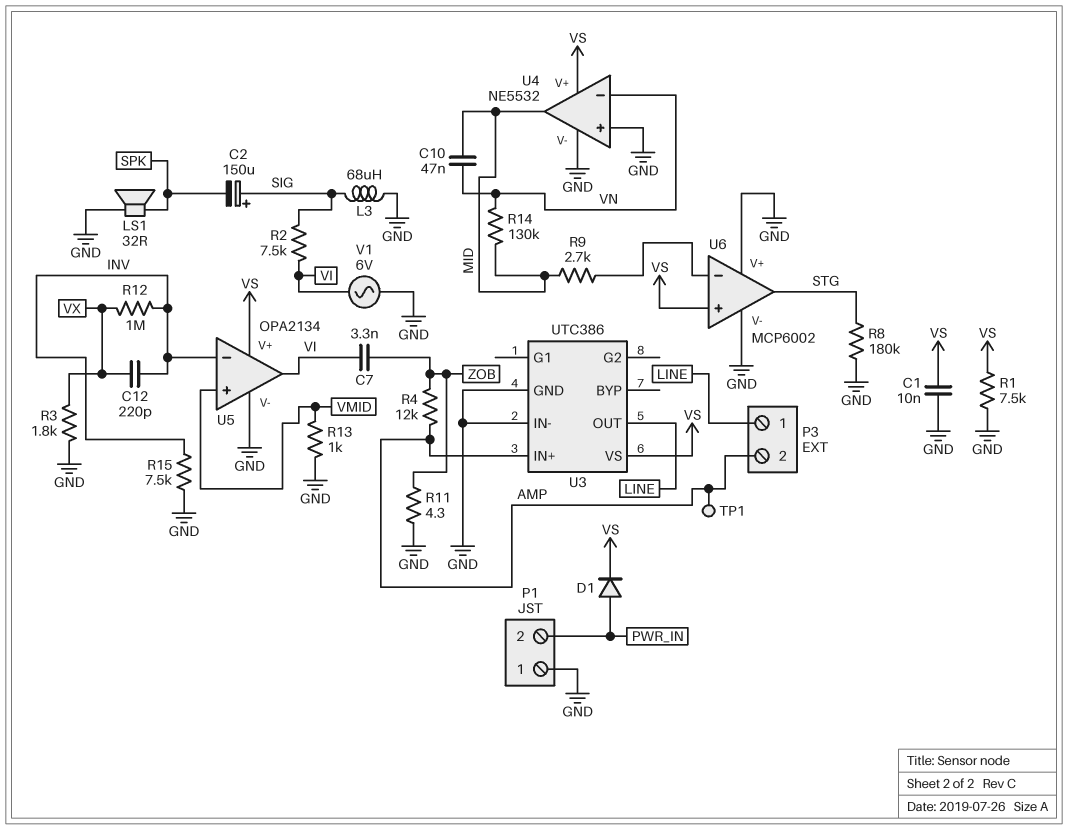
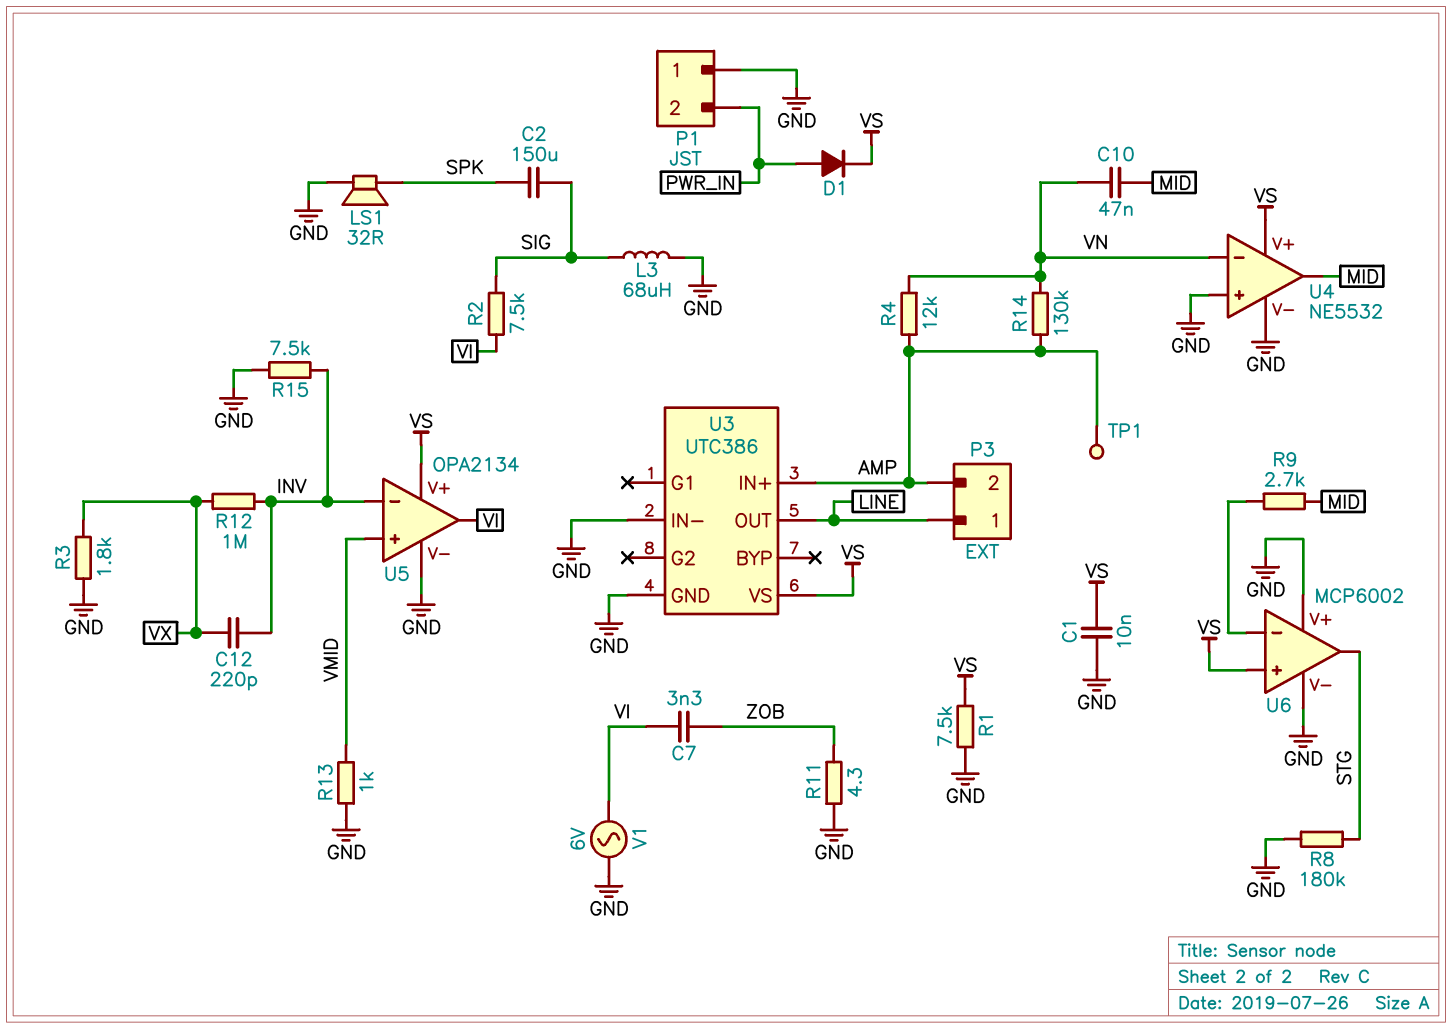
C2: 150uF (plus SIG, minus SPK) -> 150uF (SIG, SPK)
R4: 12k (AMP, ZOB) -> 12k (AMP, VN)
R14: 130k (MID, VN) -> 130k (AMP, VN)

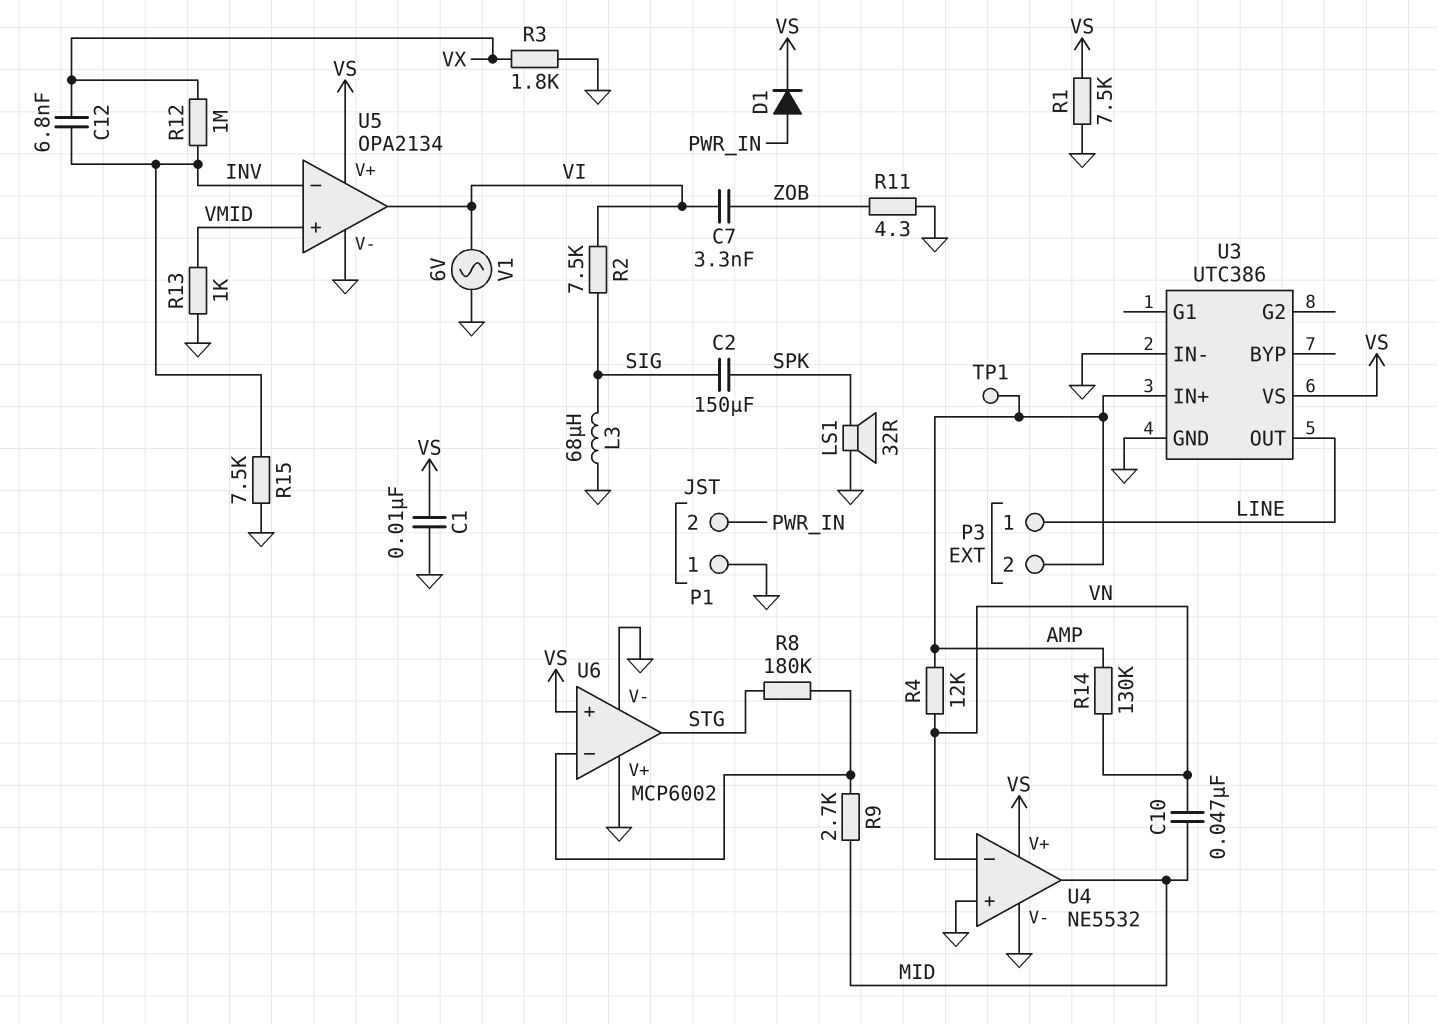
C12: 220pF (INV, VX) -> 6.8nF (INV, VX)
R8: 180k (GND, STG) -> 180k (STG, U6/in-)

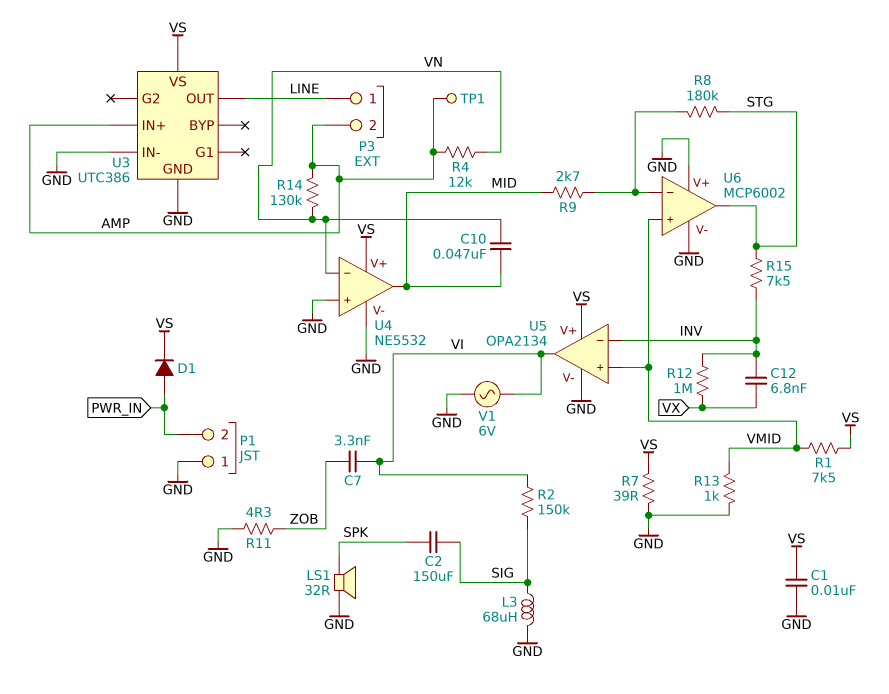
R1: 7.5k (GND, VS) -> 7.5k (VMID, VS)
R2: 7.5k (SIG, VI) -> 150k (SIG, VI)
R3: 1.8k (GND, VX) -> none
R7: none -> 39 (GND, VS)
R15: 7.5k (GND, INV) -> 7.5k (INV, STG)
U6 pin in+: VS -> VMID

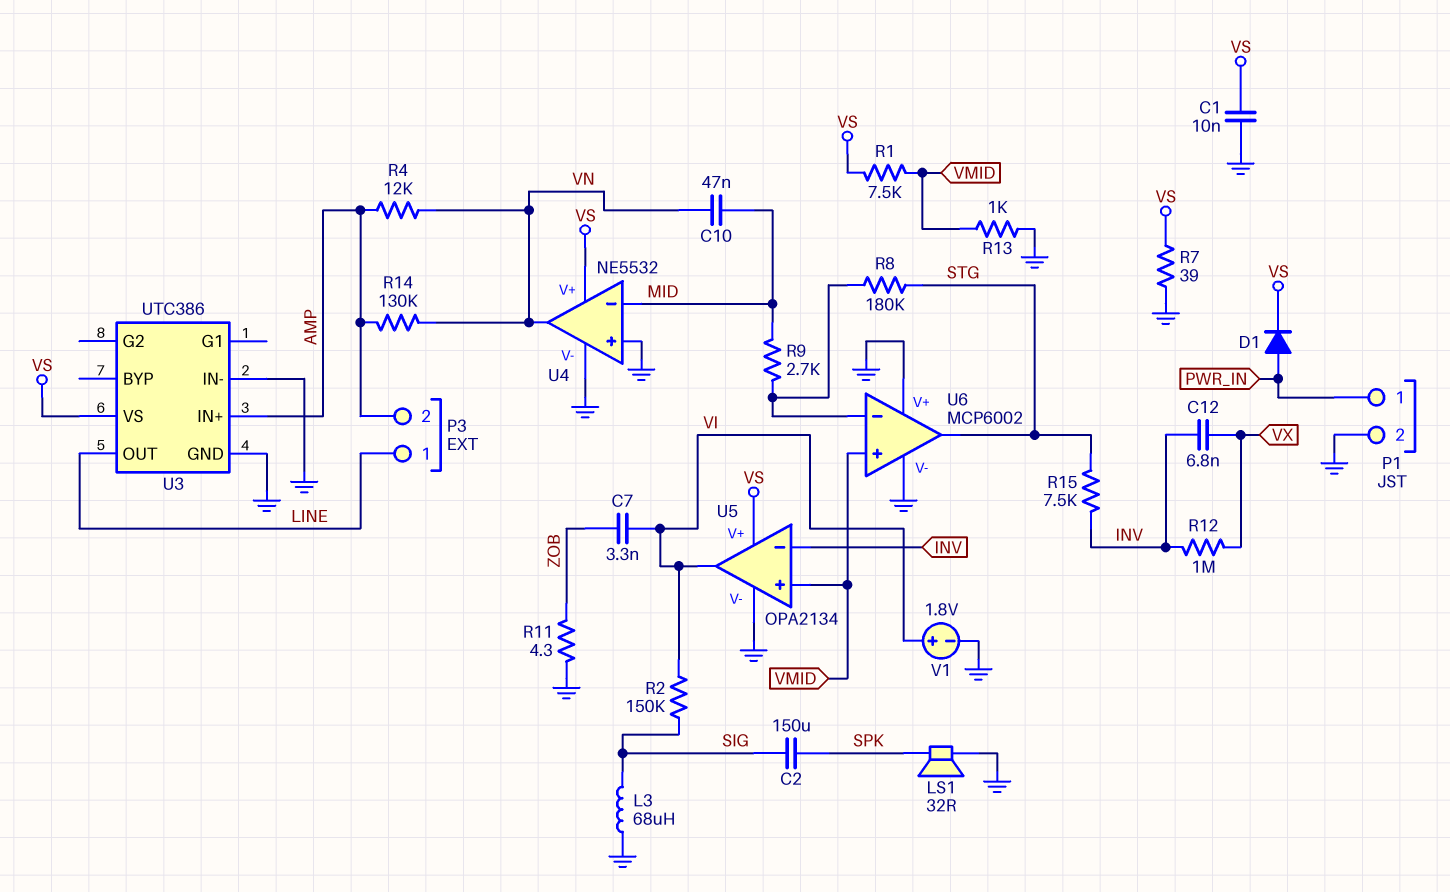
P1 pin 1: GND -> PWR_IN
P1 pin 2: PWR_IN -> GND
TP1: test point (AMP) -> none
U4 pin in-: VN -> MID
U4 pin out: MID -> VN
V1: AC 6V (GND, VI) -> 1.8V (plus VI, minus GND)

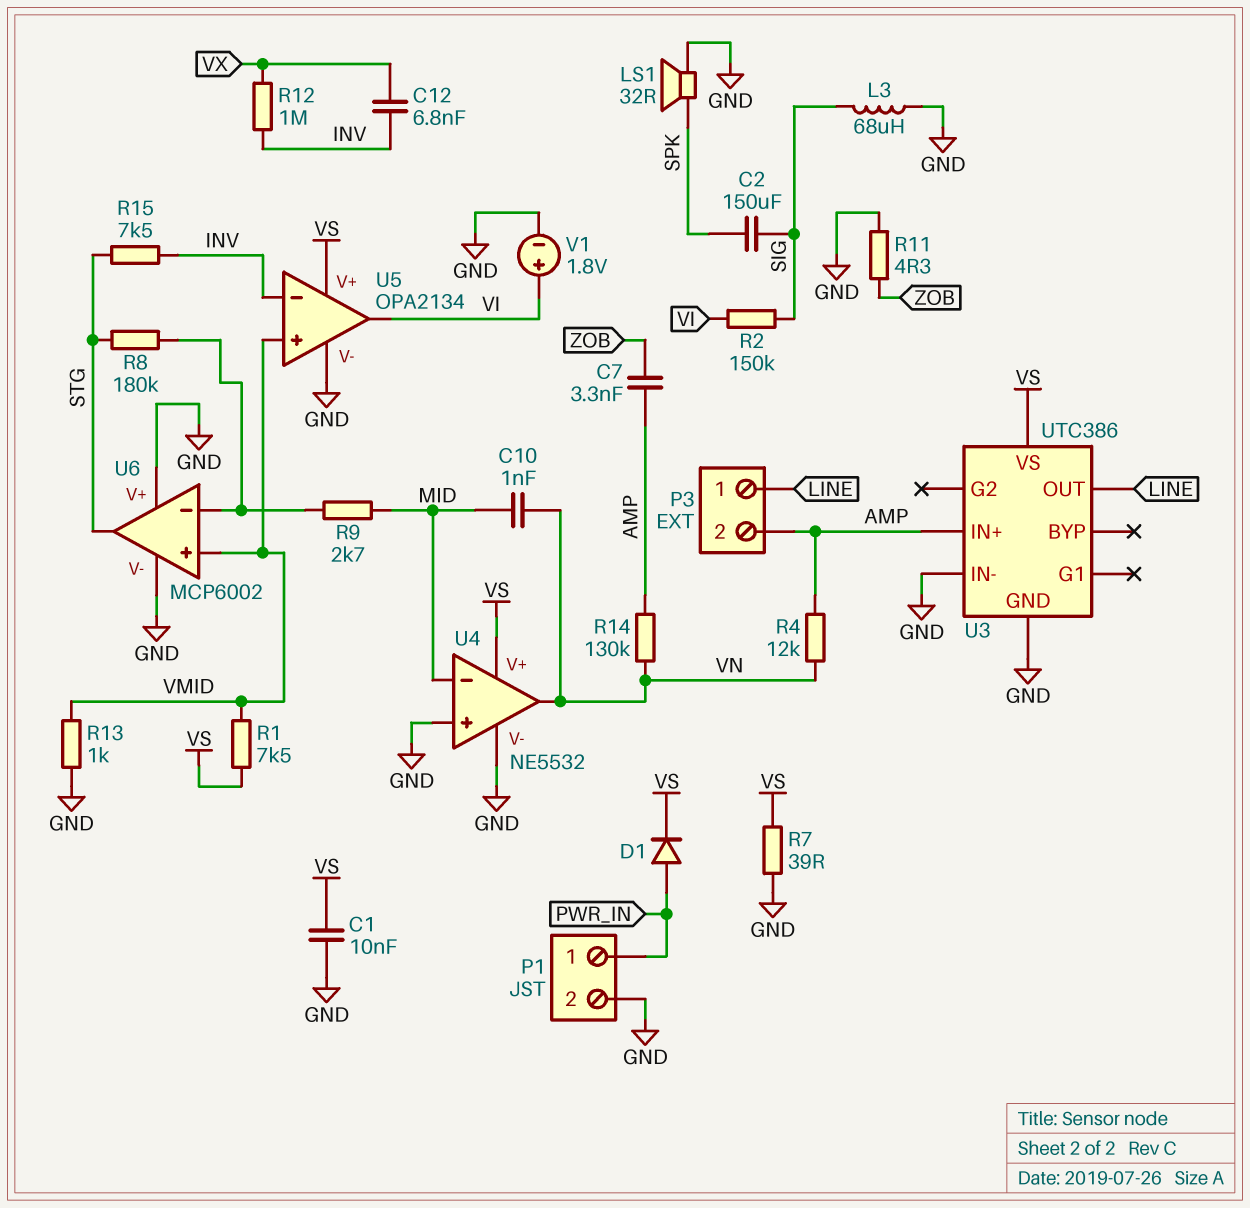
C7: 3.3nF (VI, ZOB) -> 3.3nF (AMP, ZOB)
C10: 47nF (MID, VN) -> 1nF (MID, VN)

